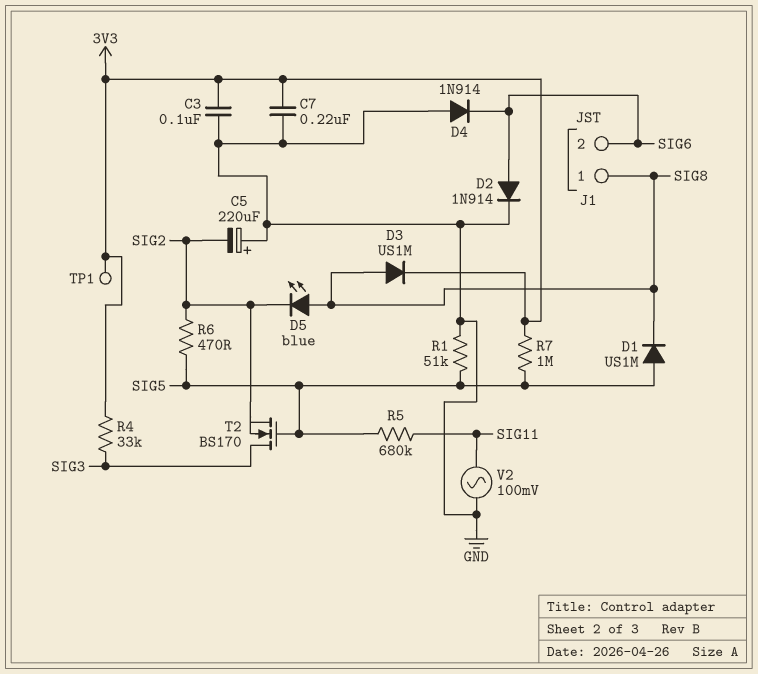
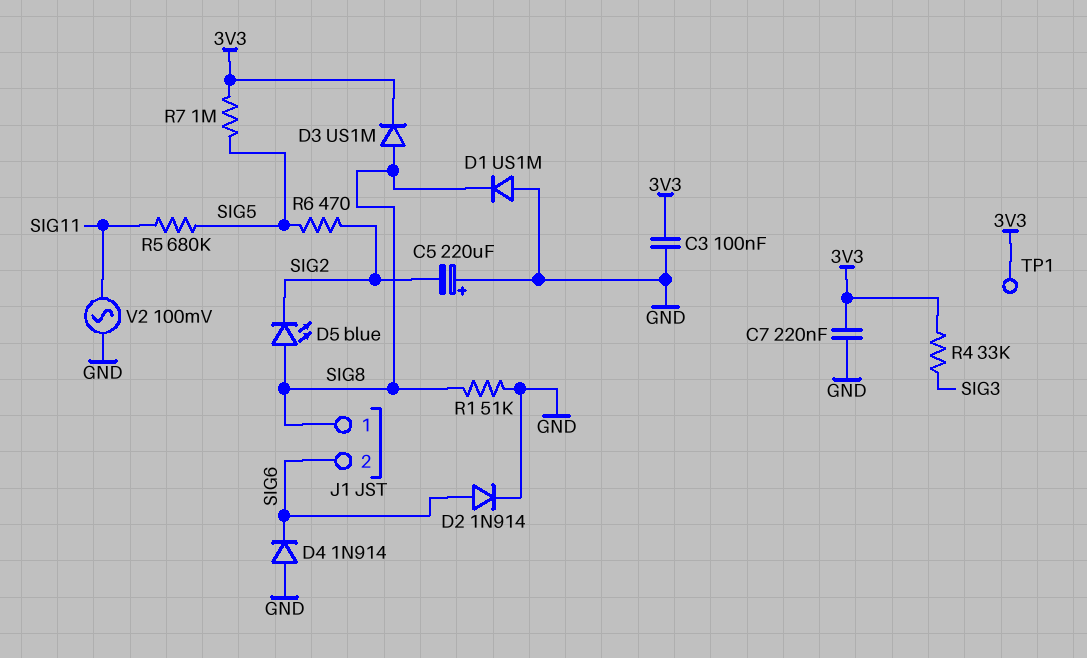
D1: diode US1M (A SIG5, K SIG8) -> diode US1M (A GND, K SIG8)
R1: 51k (GND, SIG5) -> 51k (GND, SIG8)
T2: NMOS BS170 (G SIG5, D SIG3, S SIG2) -> none

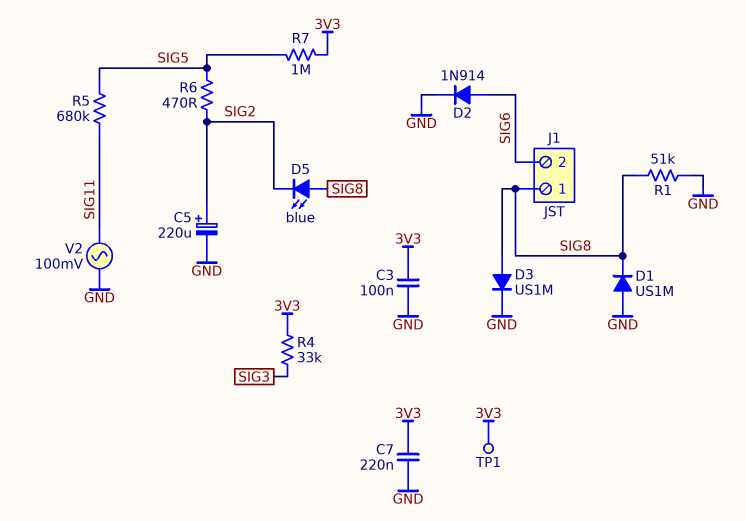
C5: 220uF (plus GND, minus SIG2) -> 220uF (plus SIG2, minus GND)
D3: diode US1M (A SIG8, K 3V3) -> diode US1M (A SIG8, K GND)
D4: diode 1N914 (A GND, K SIG6) -> none

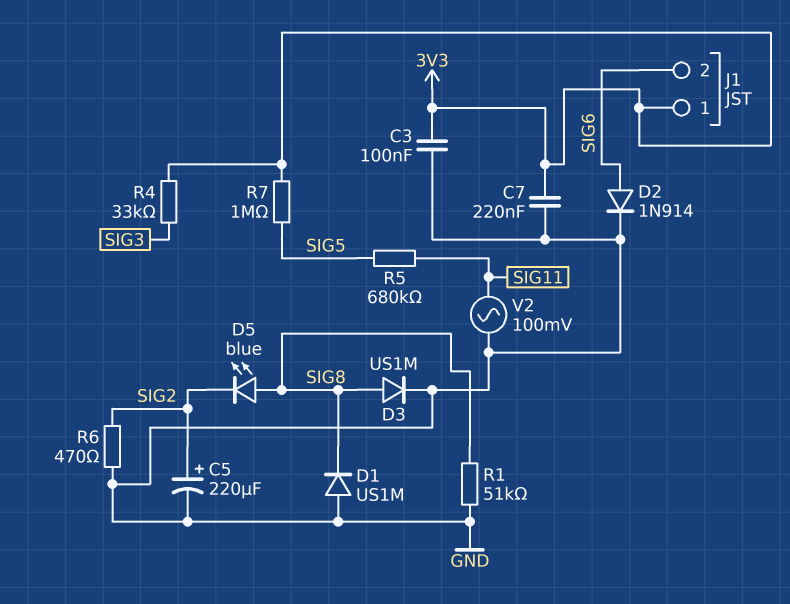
J1 pin 1: SIG8 -> 3V3
R6: 470 (SIG2, SIG5) -> 470 (GND, SIG2)
TP1: test point (3V3) -> none

